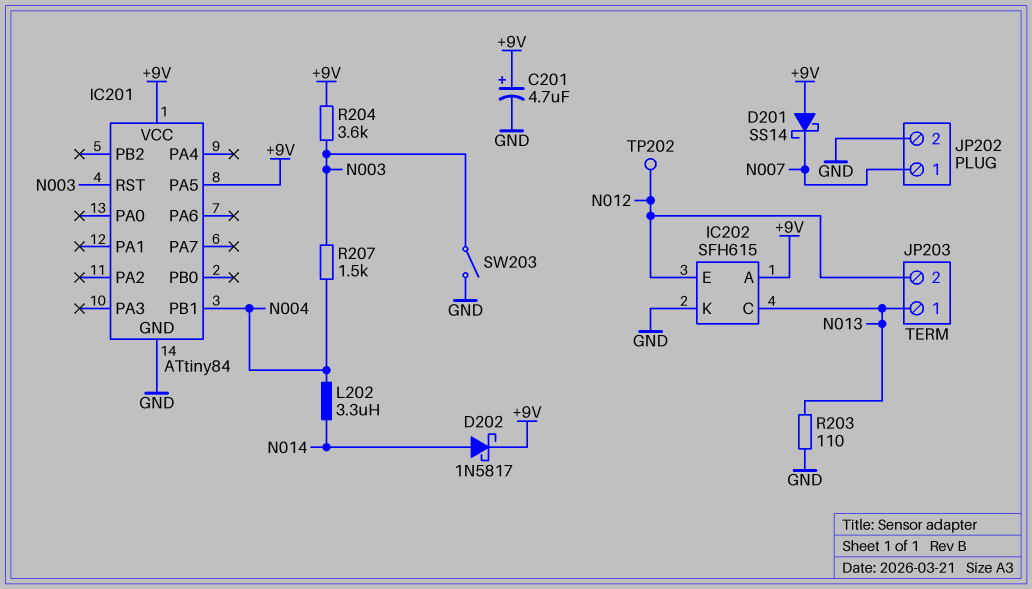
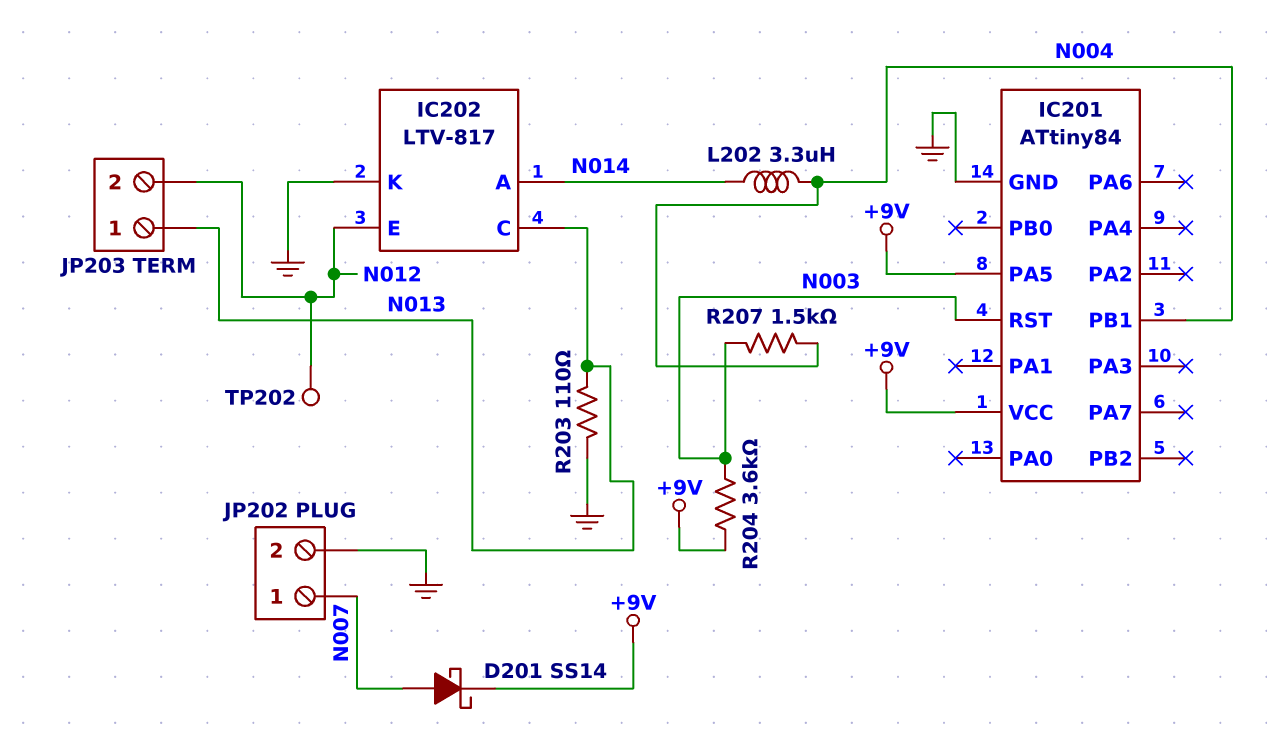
C201: 4.7uF (plus +9V, minus GND) -> none
D201: schottky SS14 (A +9V, K N007) -> schottky SS14 (A N007, K +9V)
D202: schottky 1N5817 (A N014, K +9V) -> none
IC202: SFH615 -> LTV-817
IC202 pin A: +9V -> N014
SW203: switch (GND, N003) -> none

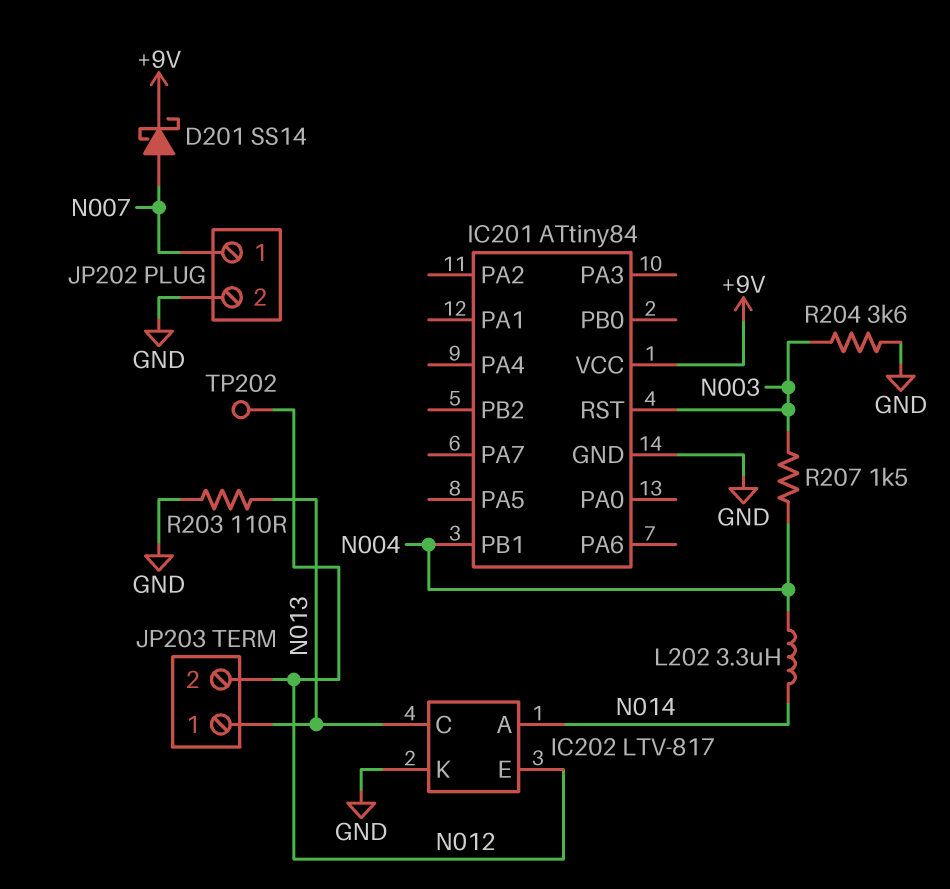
IC201 pin PA5: +9V -> none
R204: 3.6k (+9V, N003) -> 3.6k (GND, N003)

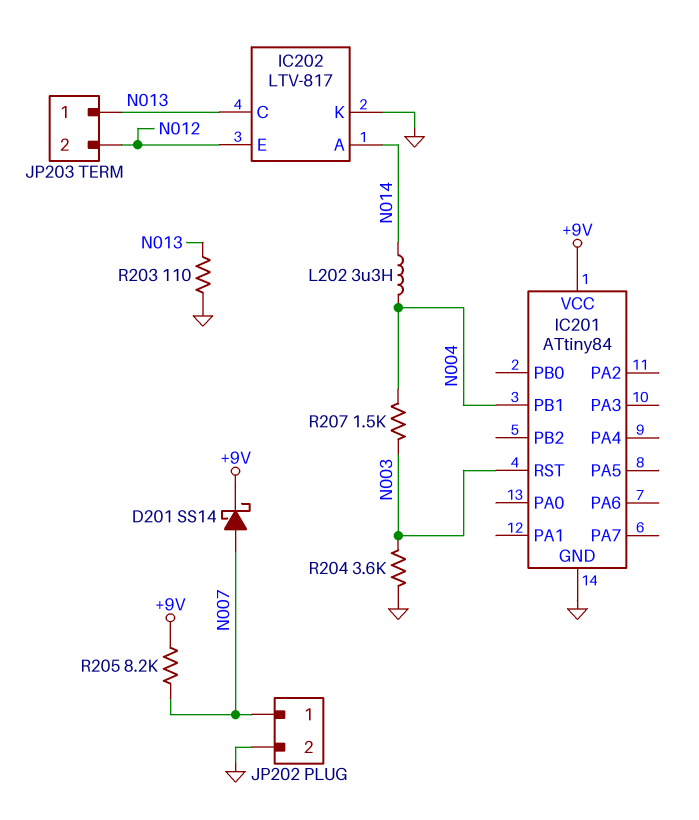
R205: none -> 8.2k (+9V, N007)
TP202: test point (N012) -> none

